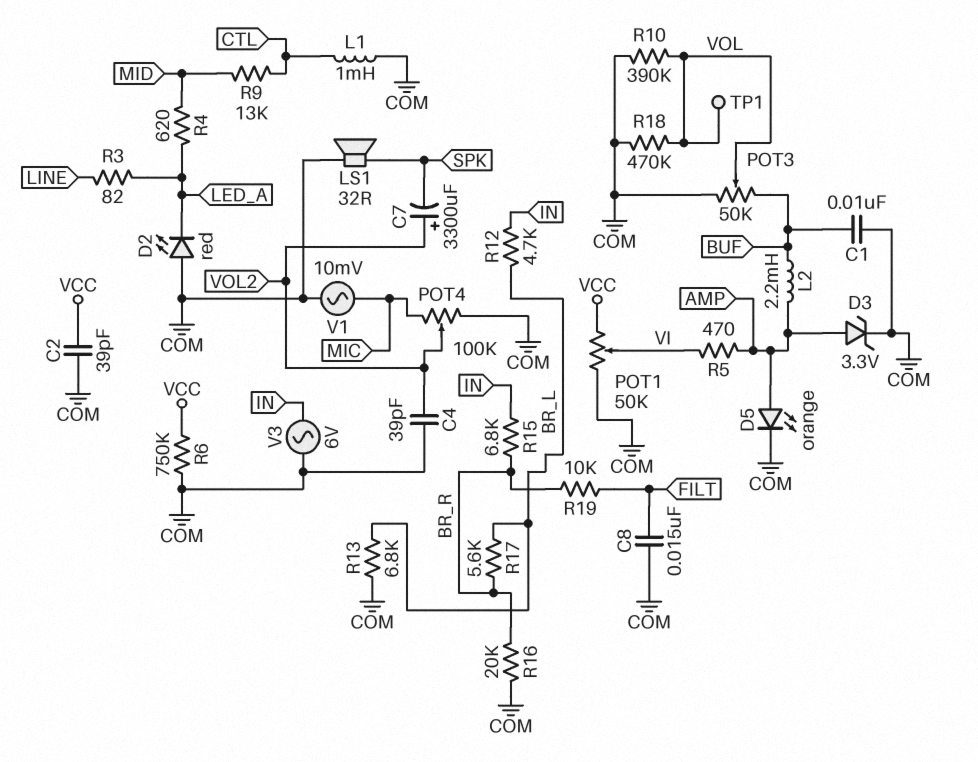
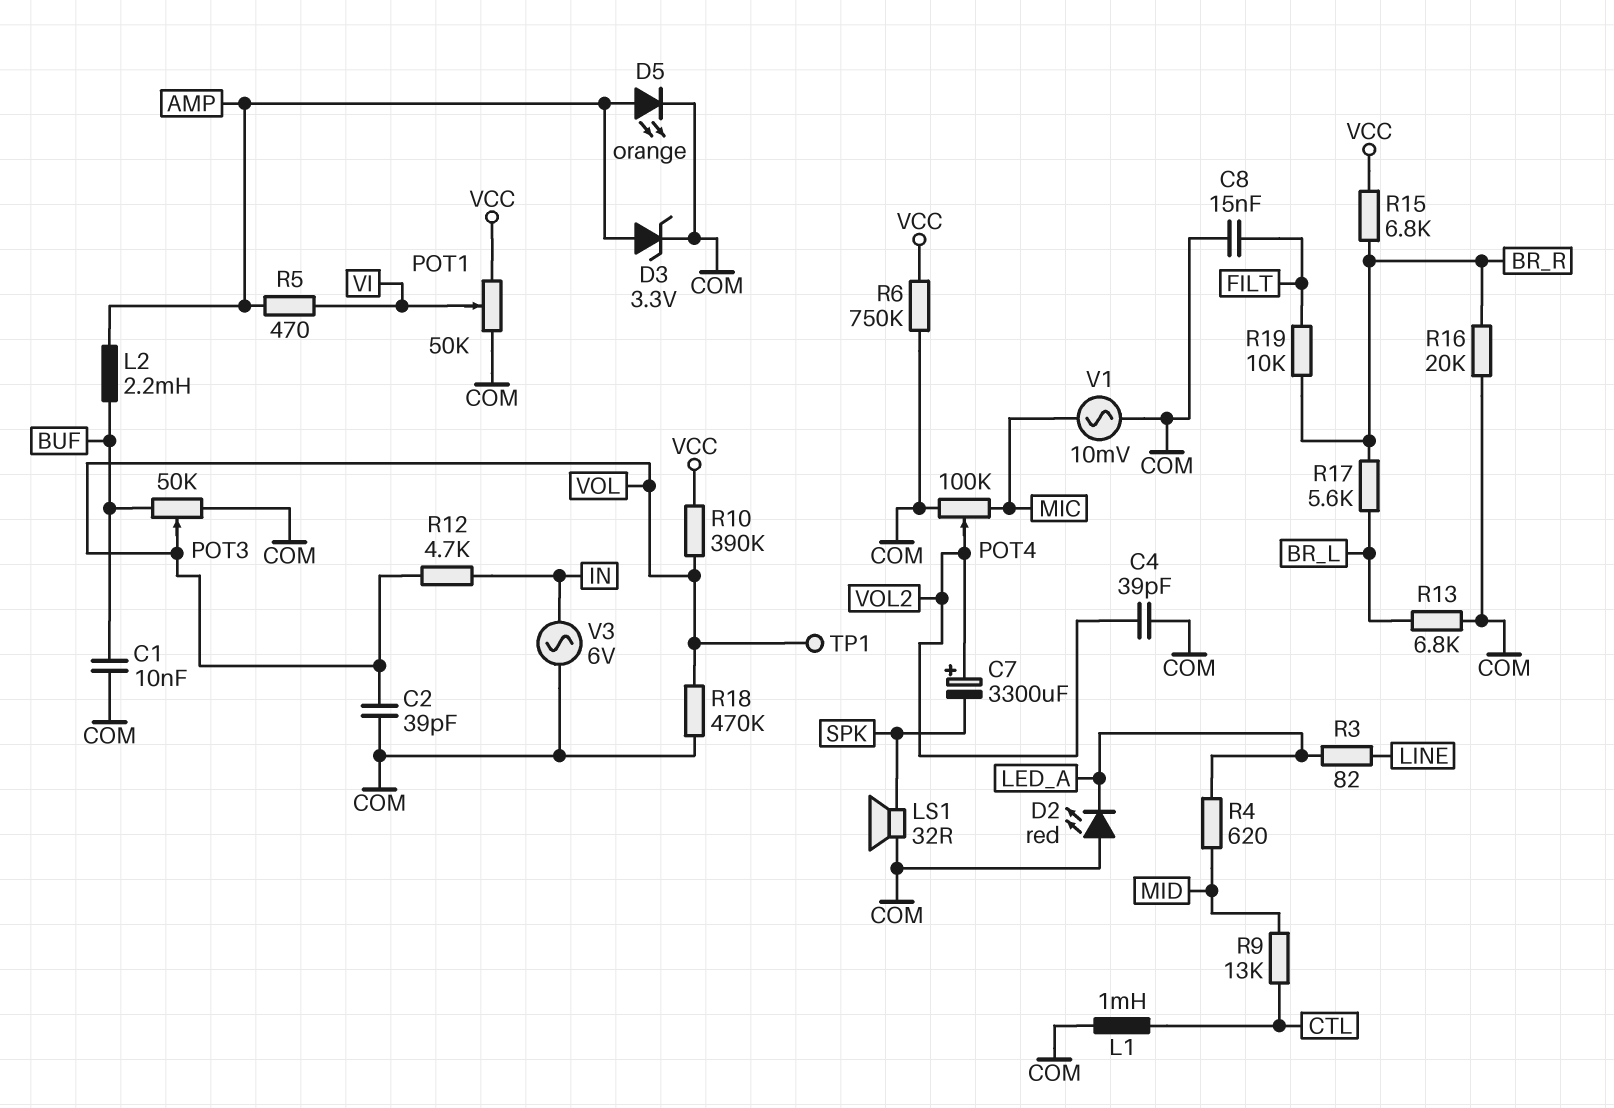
C2: 39pF (COM, VCC) -> 39pF (COM, VOL)
R10: 390k (COM, VOL) -> 390k (VCC, VOL)
R12: 4.7k (BR_L, IN) -> 4.7k (IN, VOL)
R15: 6.8k (BR_R, IN) -> 6.8k (BR_R, VCC)

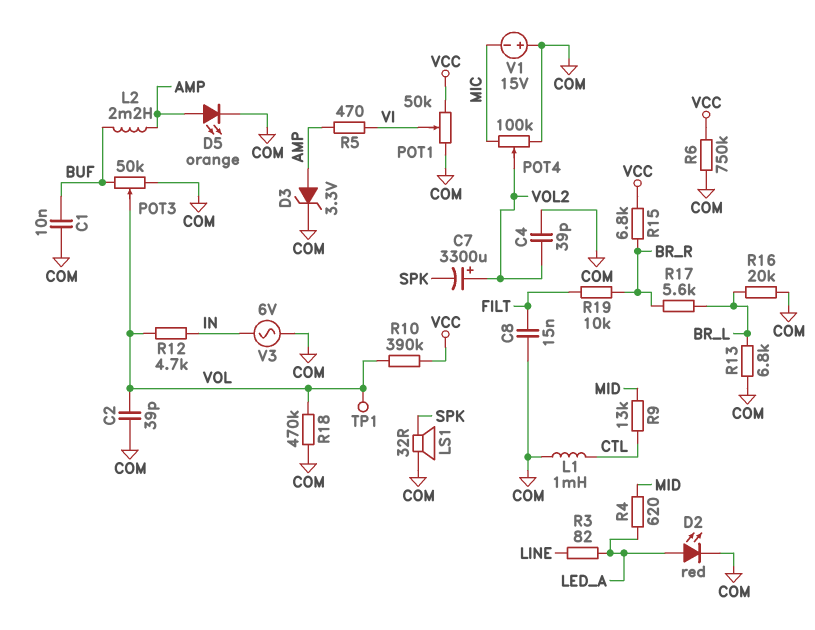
D2: LED red (A COM, K LED_A) -> LED red (A LED_A, K COM)
R16: 20k (BR_R, COM) -> 20k (BR_L, COM)
V1: AC 10mV (COM, MIC) -> 15V (plus COM, minus MIC)

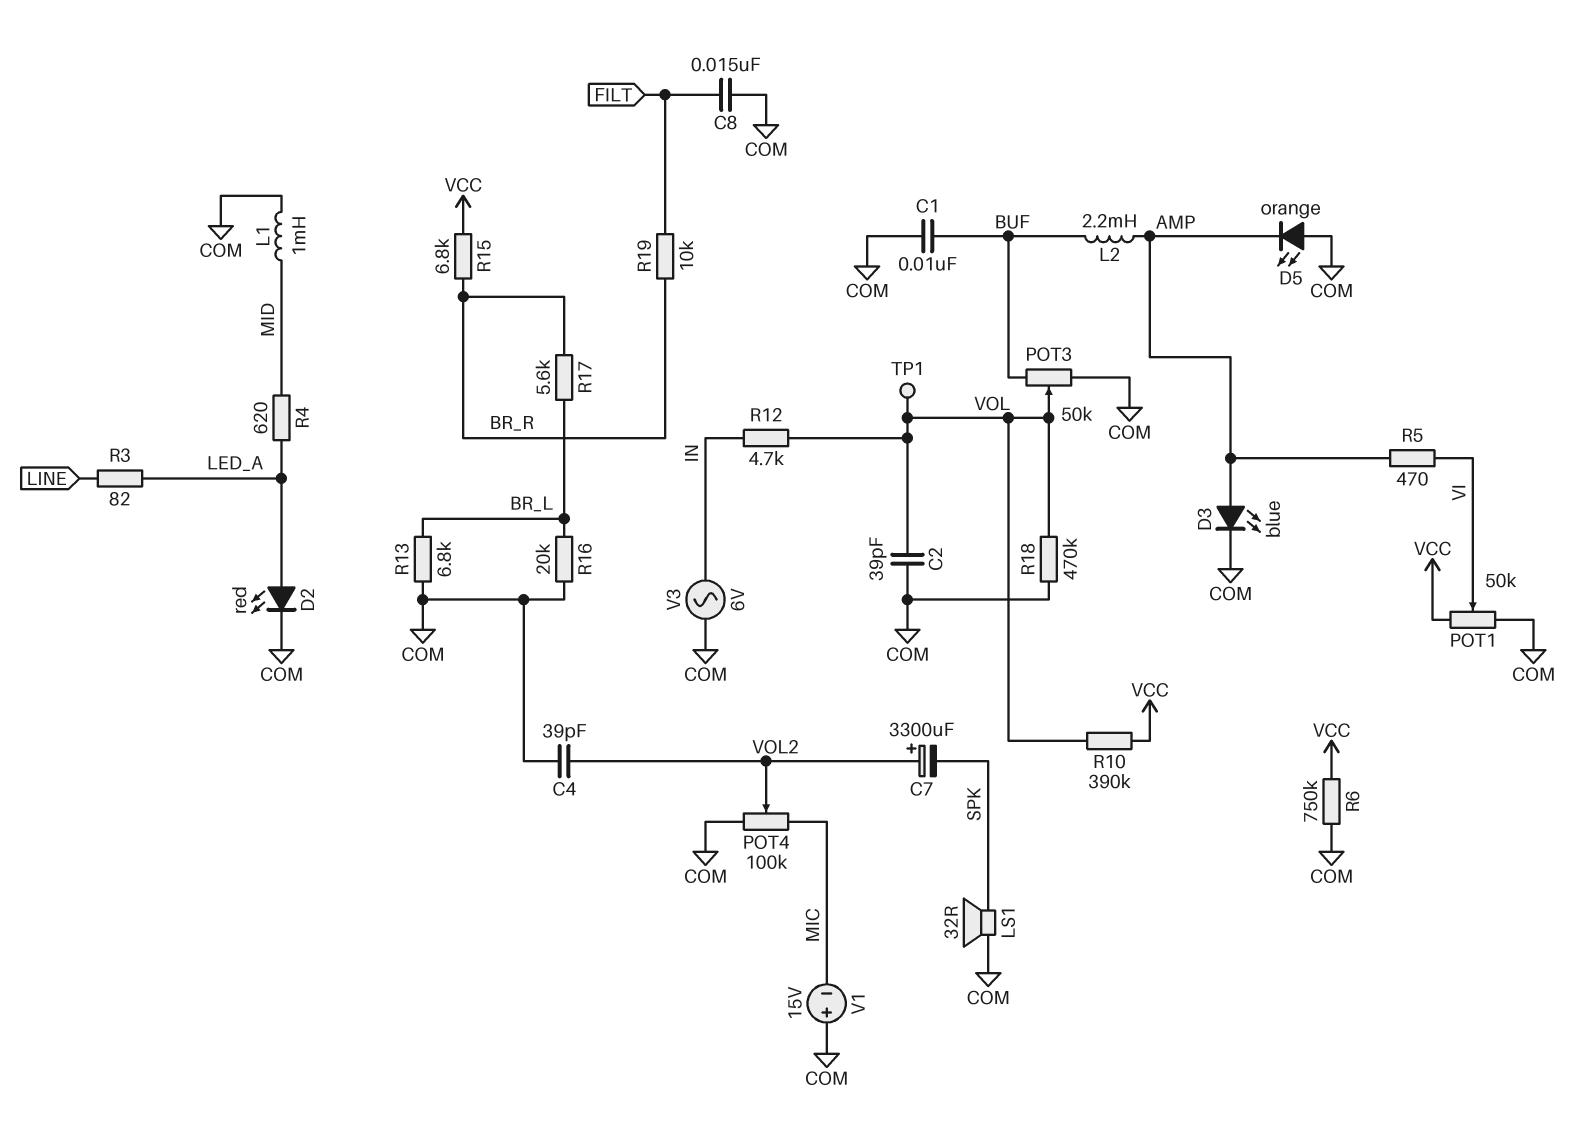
D3: zener 3.3V (A AMP, K COM) -> LED blue (A AMP, K COM)
D5: LED orange (A AMP, K COM) -> LED orange (A COM, K AMP)
L1: 1mH (COM, CTL) -> 1mH (COM, MID)
R9: 13k (CTL, MID) -> none

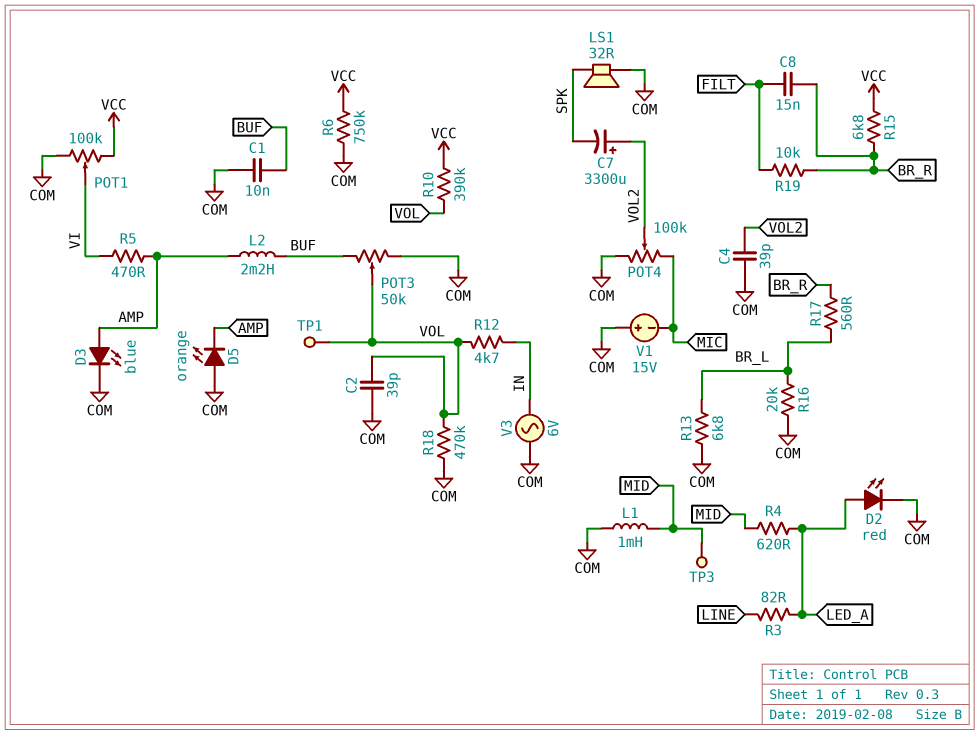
C8: 15nF (COM, FILT) -> 15nF (BR_R, FILT)
POT1: 50k (COM, VCC, wiper VI) -> 100k (COM, VCC, wiper VI)
R17: 5.6k (BR_L, BR_R) -> 560 (BR_L, BR_R)
TP3: none -> test point (MID)

